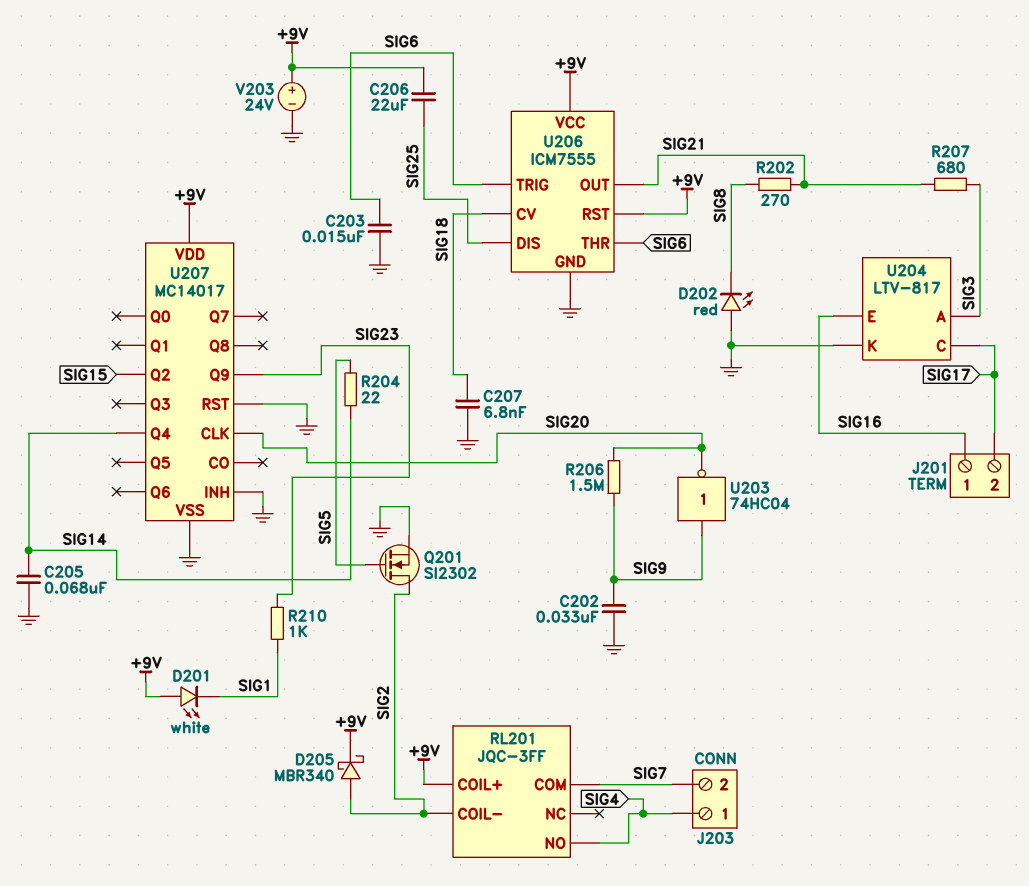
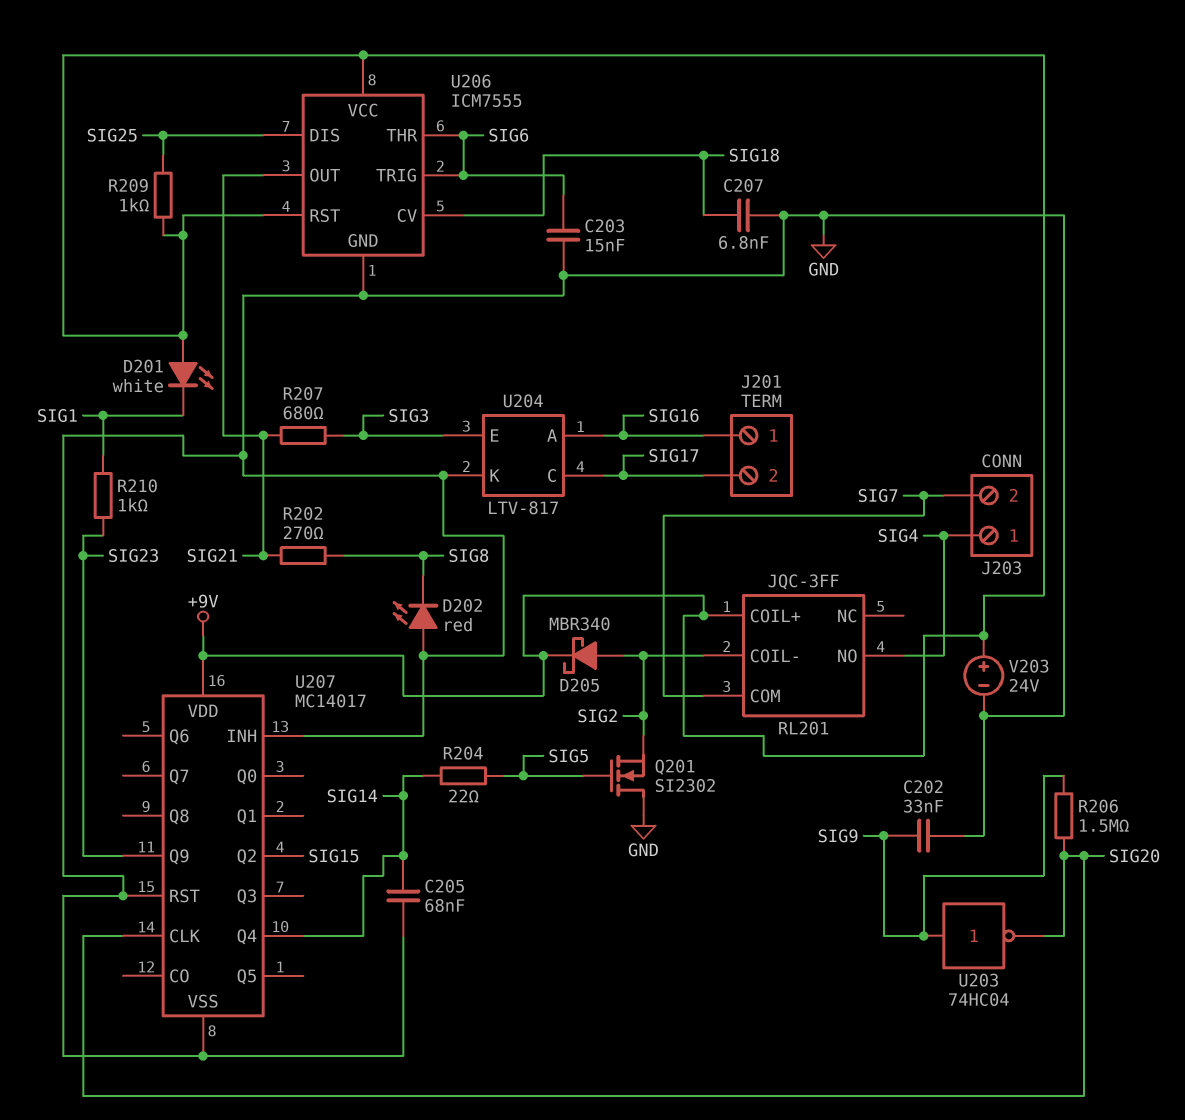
C206: 22uF (+9V, SIG25) -> none
Q201: NMOS SI2302 (G SIG5, D SIG2, S GND) -> NMOS SI2302 (G SIG5, D GND, S SIG2)
R209: none -> 1k (+9V, SIG25)
U204 pin A: SIG3 -> SIG16
U204 pin E: SIG16 -> SIG3

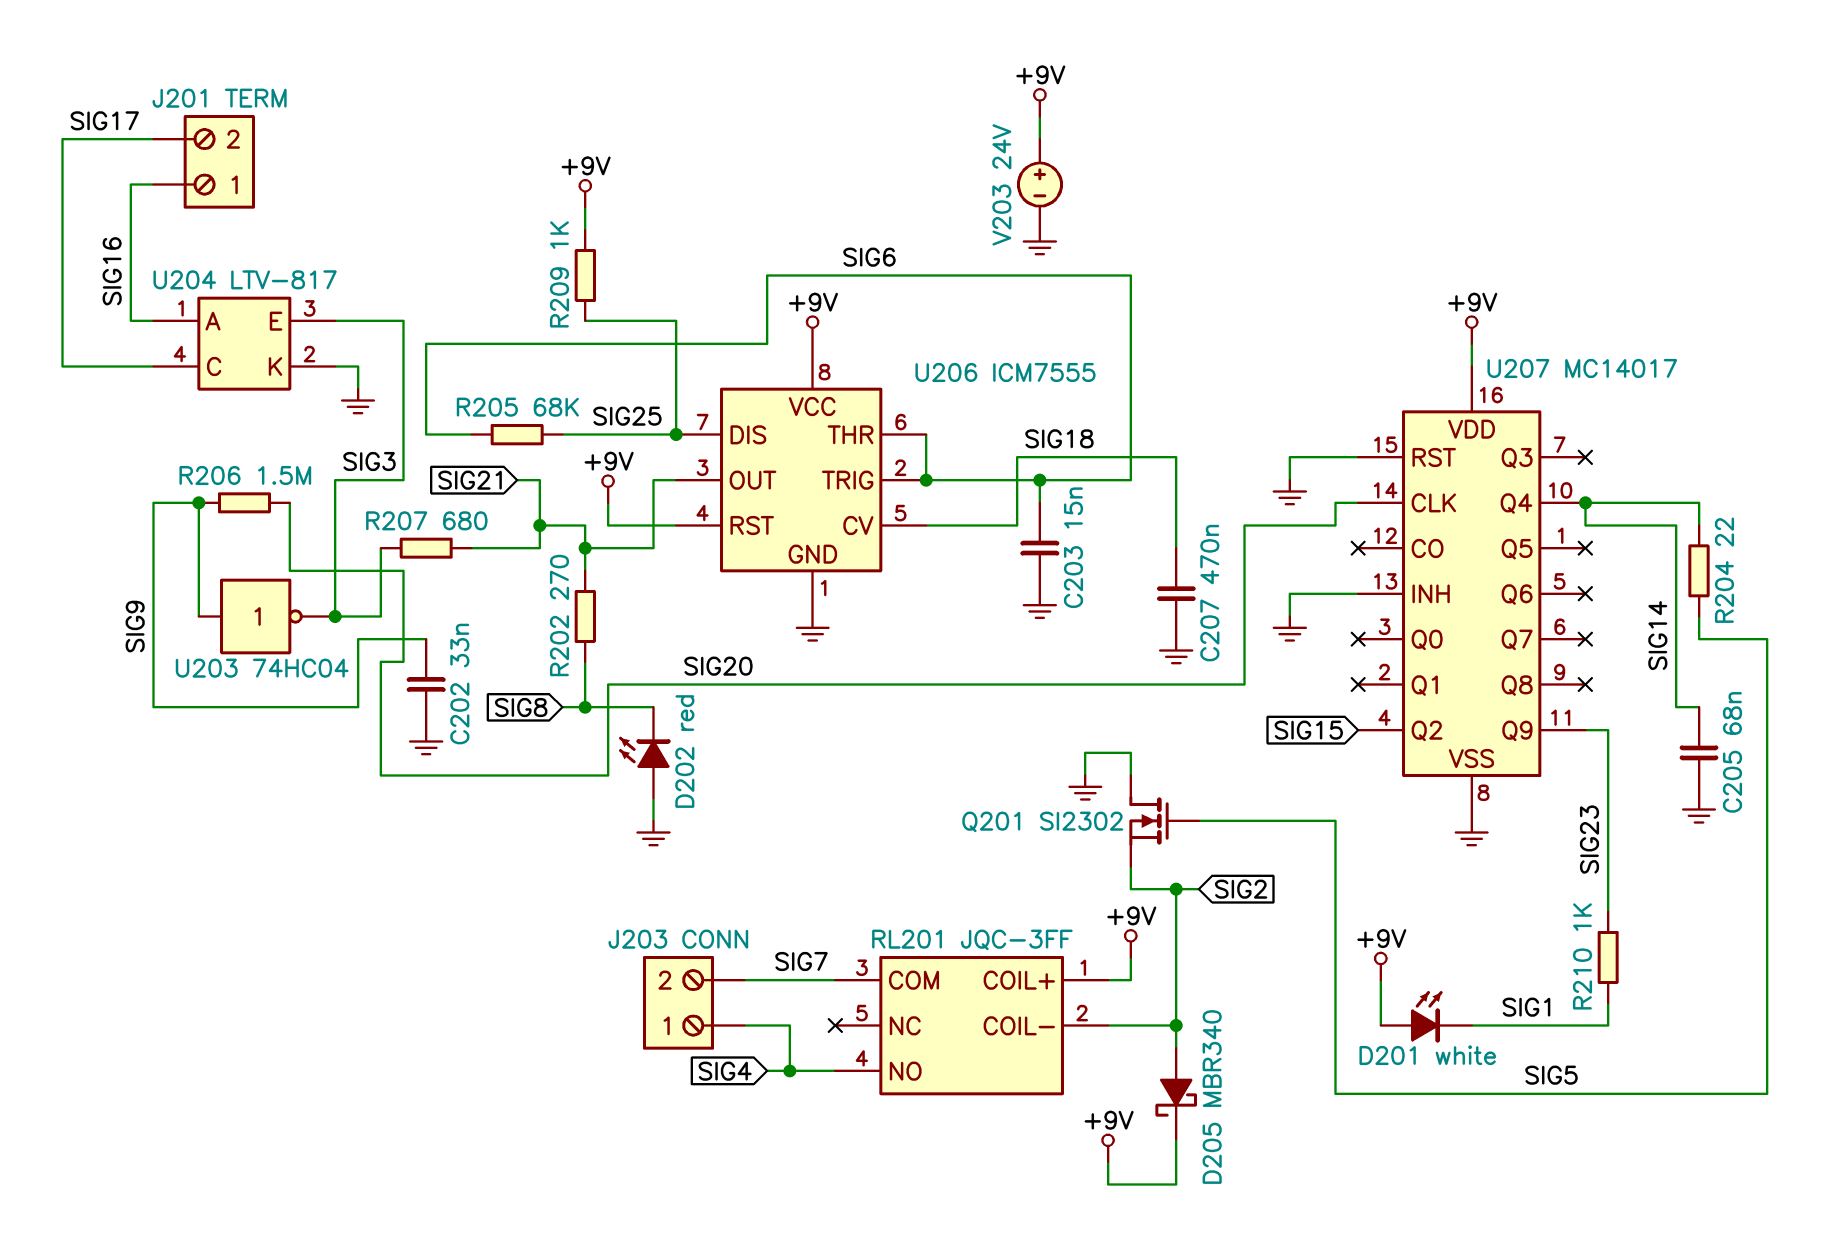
C207: 6.8nF (GND, SIG18) -> 470nF (GND, SIG18)
R205: none -> 68k (SIG6, SIG25)
U203: NOT 74HC04 (in SIG9, out SIG20) -> NOT 74HC04 (in SIG9, out SIG3)

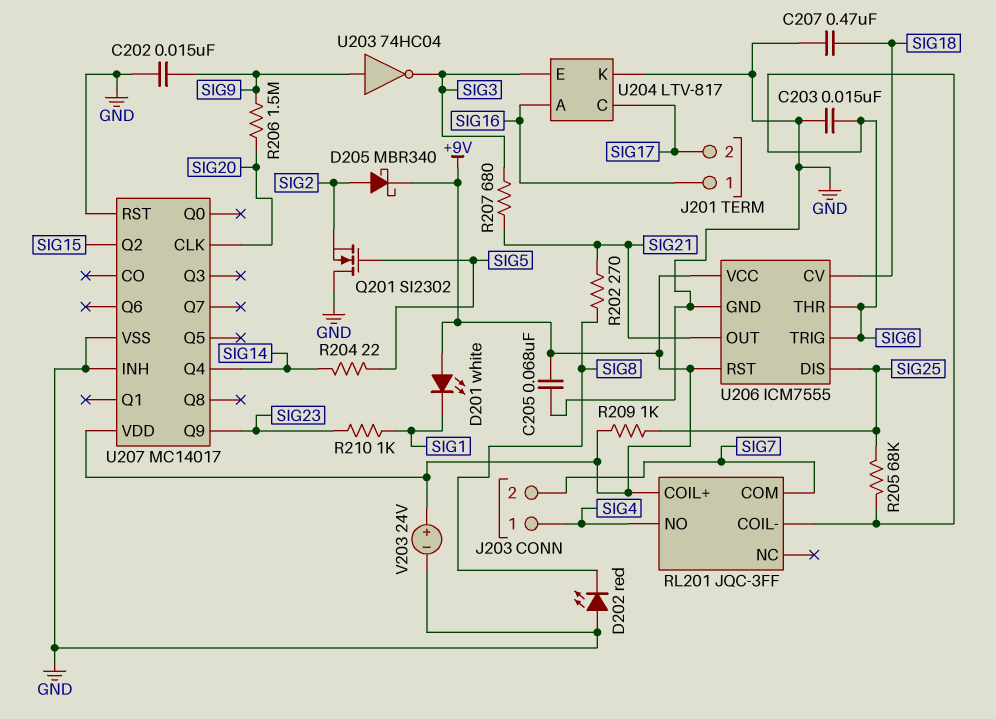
C202: 33nF (GND, SIG9) -> 15nF (GND, SIG9)
C205: 68nF (GND, SIG14) -> 68nF (+9V, GND)
RL201 pin COIL-: SIG2 -> SIG6

